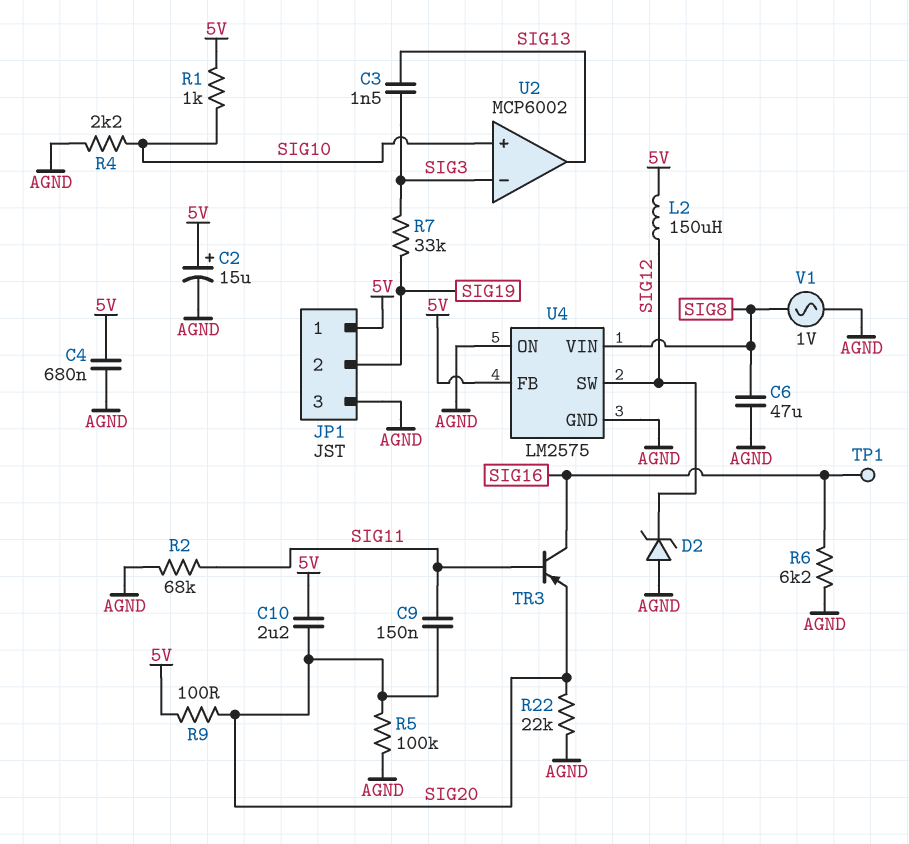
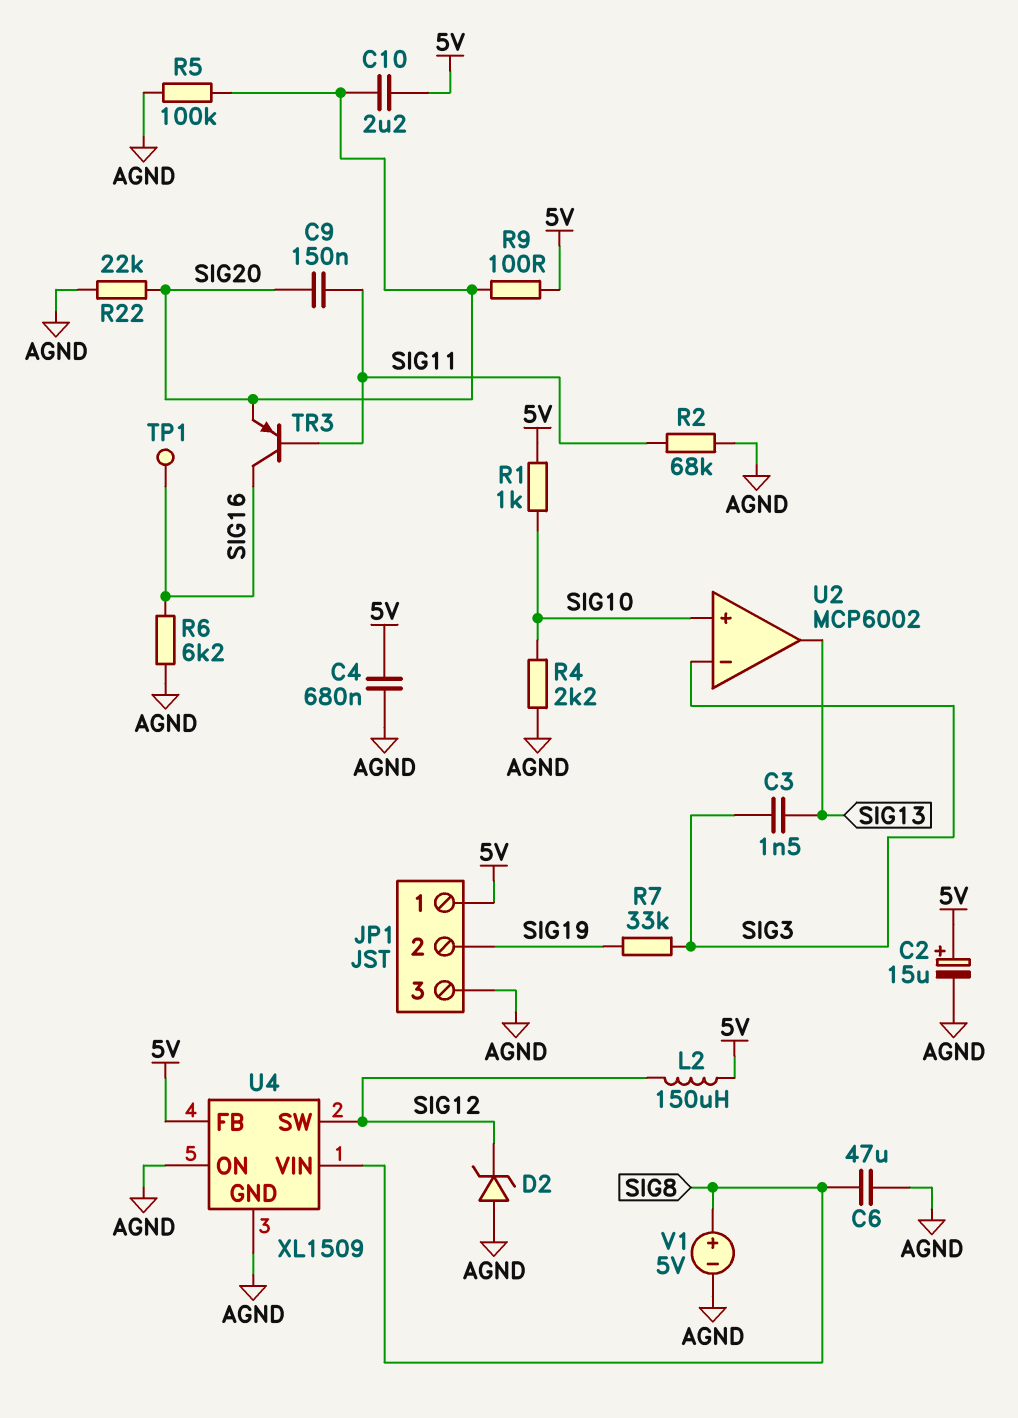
U4: LM2575 -> XL1509
V1: AC 1V (AGND, SIG8) -> 5V (plus SIG8, minus AGND)

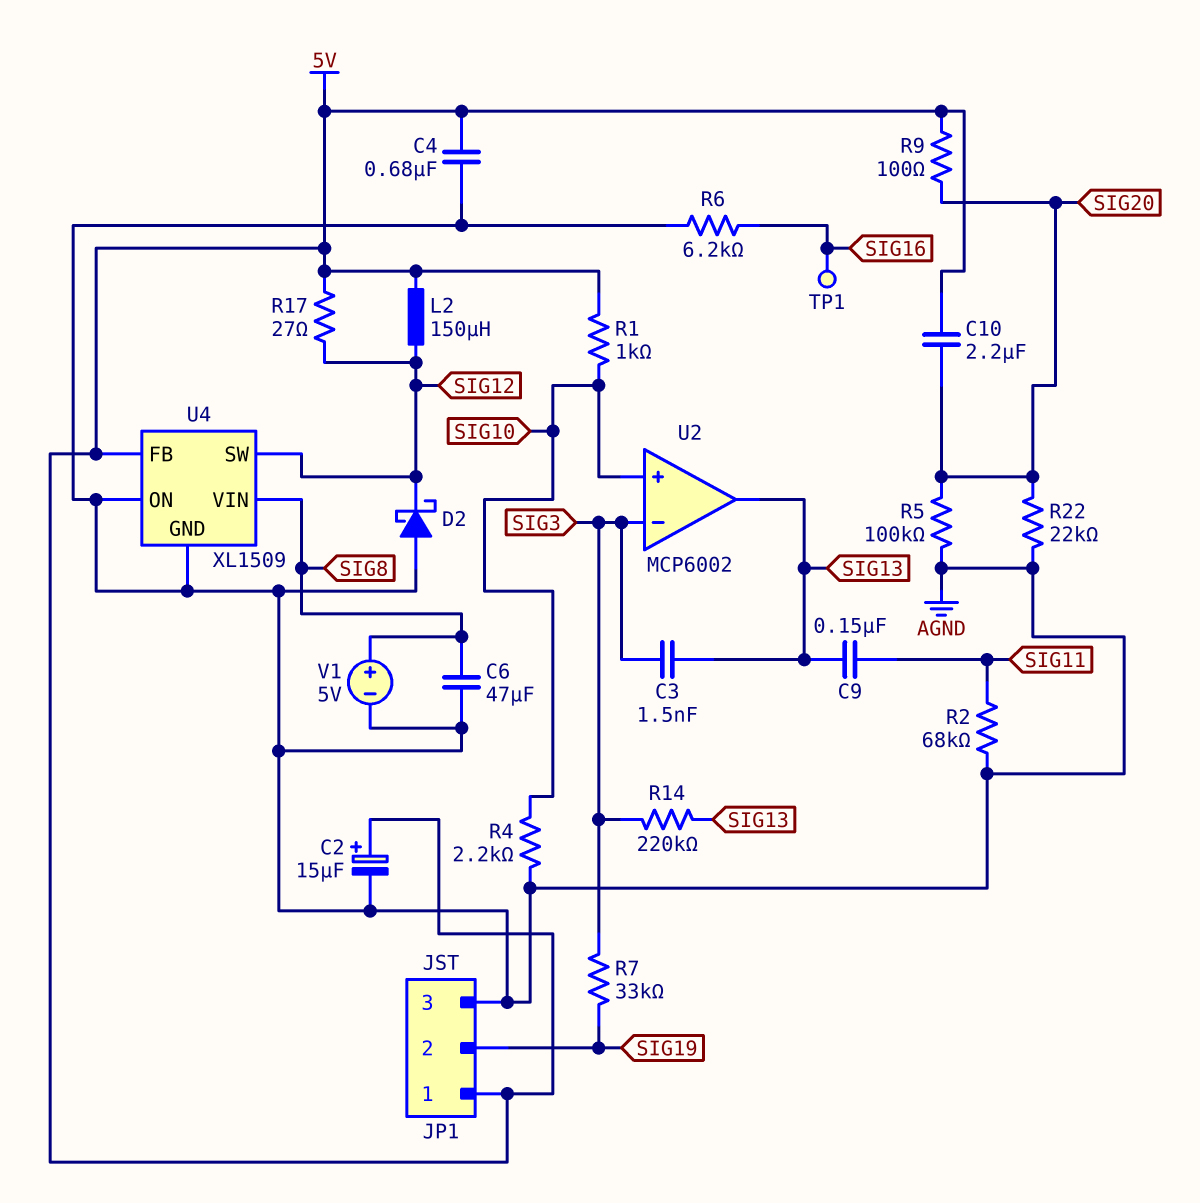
C9: 150nF (SIG11, SIG20) -> 150nF (SIG11, SIG13)
D2: zener (A AGND, K SIG12) -> schottky (A AGND, K SIG12)
R14: none -> 220k (SIG3, SIG13)
R17: none -> 27 (5V, SIG12)
TR3: PNP (B SIG11, C SIG16, E SIG20) -> none

